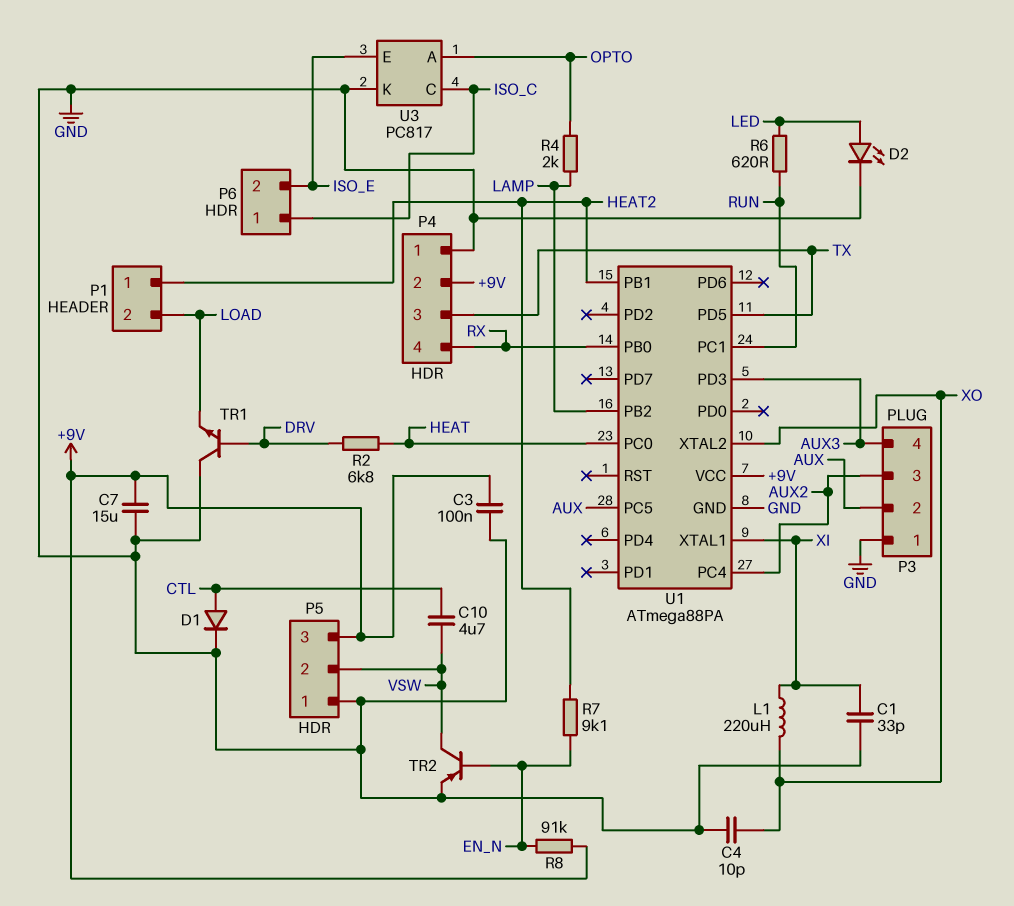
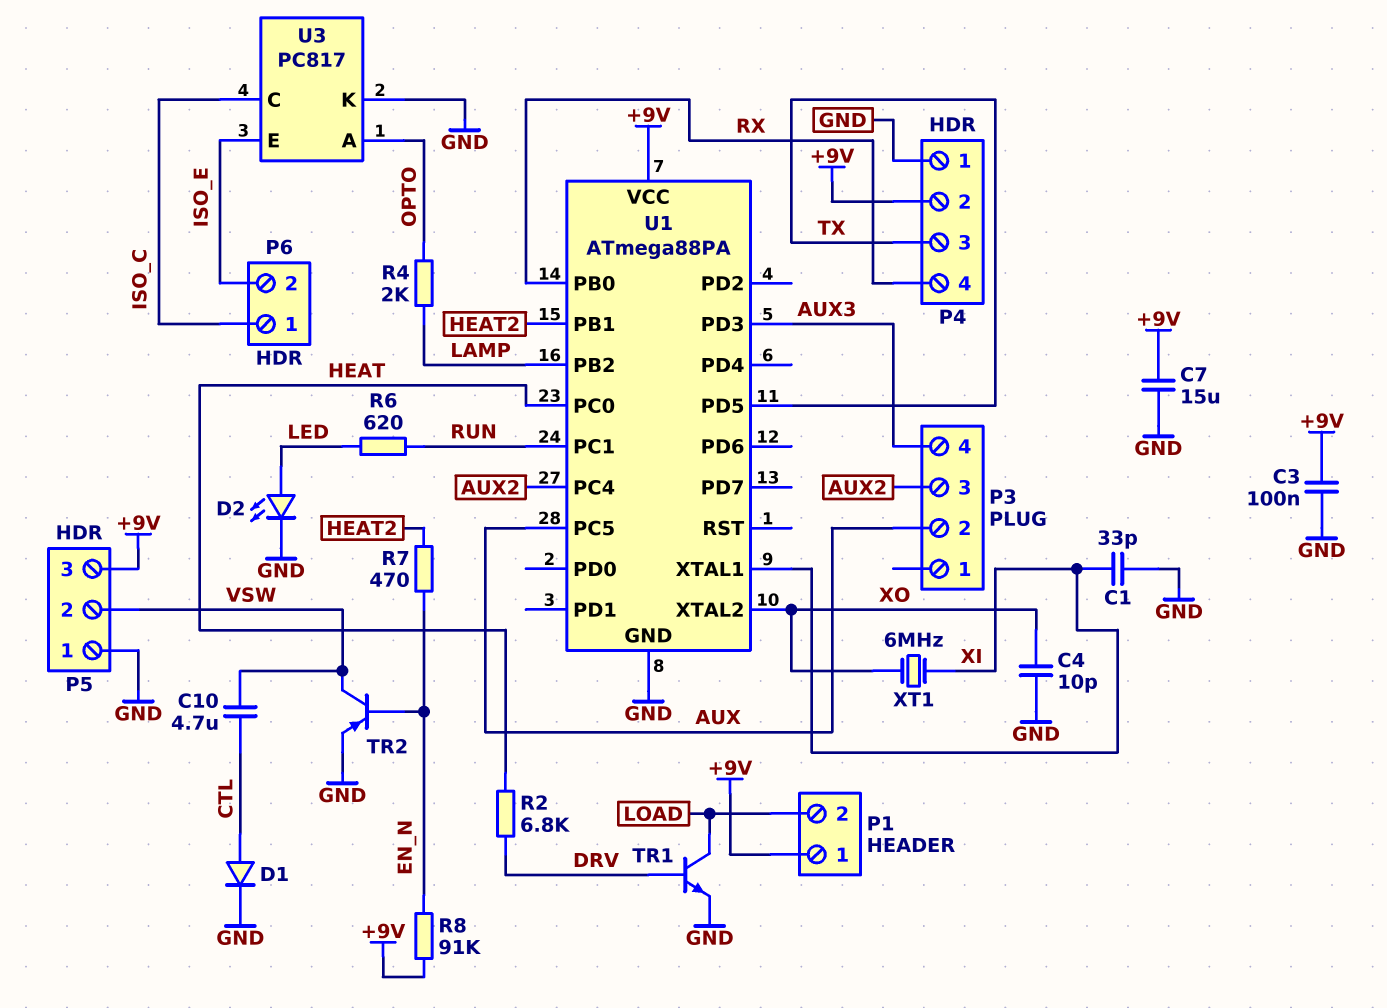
L1: 220uH (XI, XO) -> none
P1 pin 1: HEAT2 -> +9V
P3 pin 1: GND -> none
R7: 9.1k (EN_N, HEAT2) -> 470 (EN_N, HEAT2)
TR1: NPN (B DRV, C GND, E LOAD) -> NPN (B DRV, C LOAD, E GND)
XT1: none -> 6MHz (XI, XO)

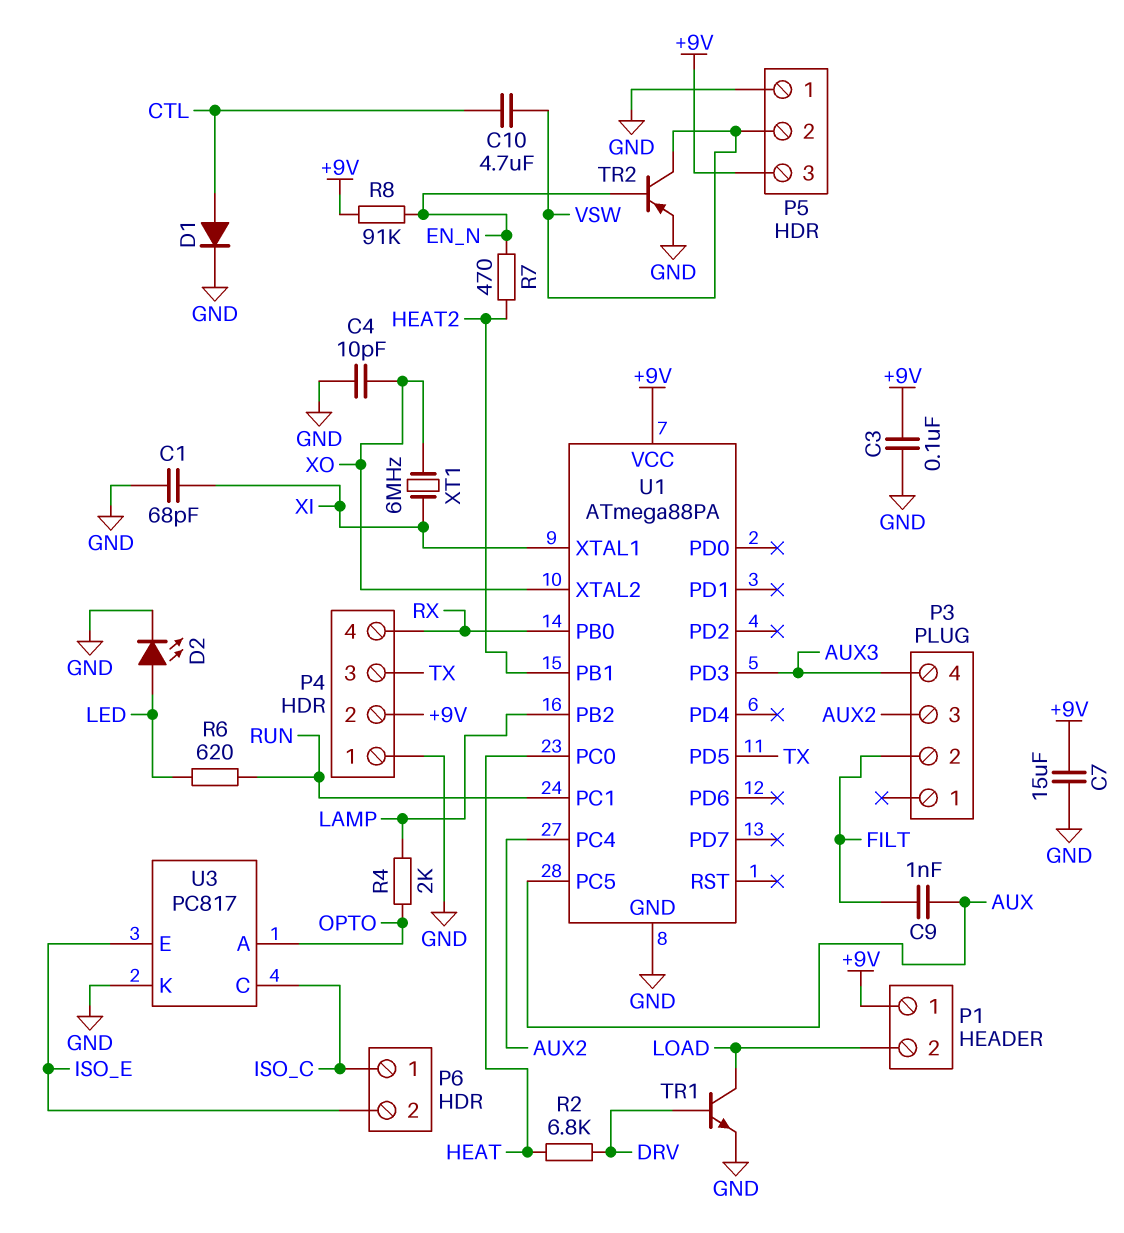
C1: 33pF (GND, XI) -> 68pF (GND, XI)
C9: none -> 1nF (AUX, FILT)
P3 pin 2: AUX -> FILT

